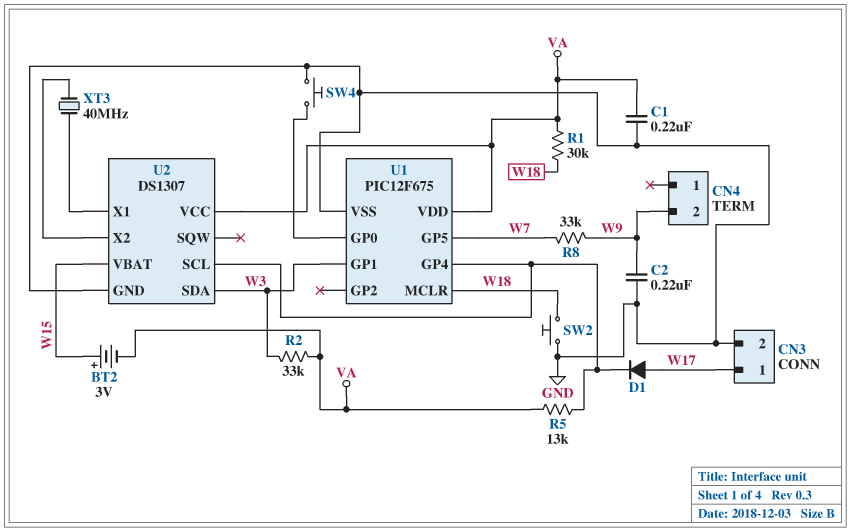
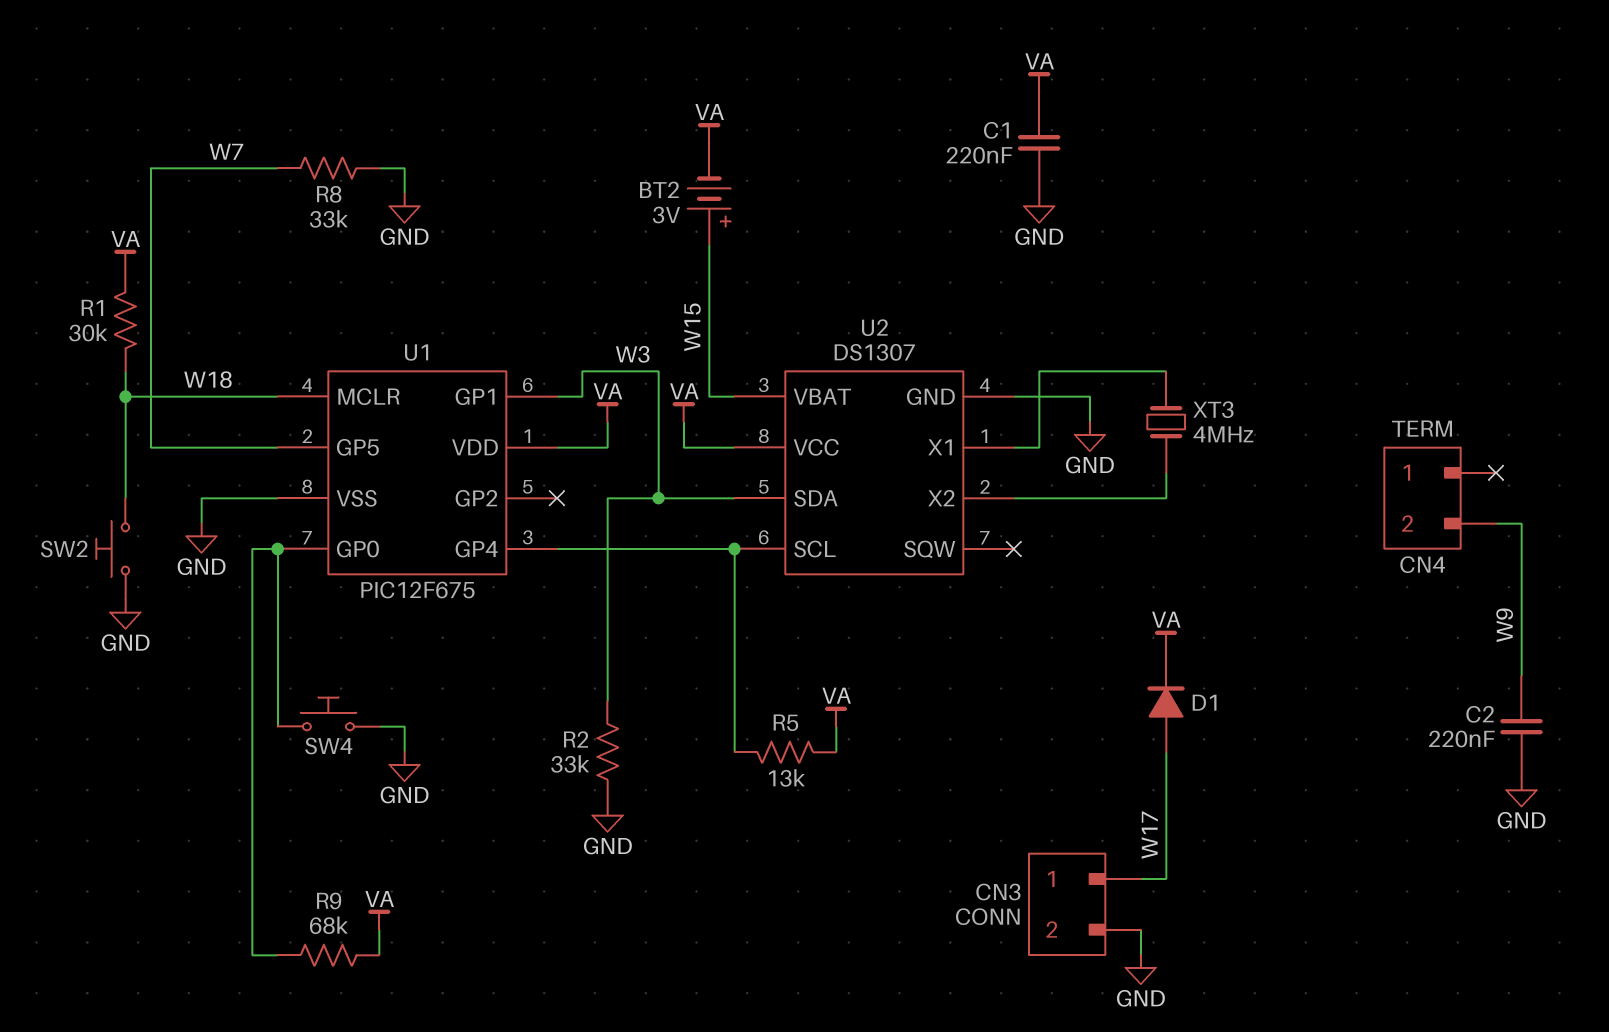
D1: diode (A W17, K U1/GP4) -> diode (A W17, K VA)
R2: 33k (VA, W3) -> 33k (GND, W3)
R8: 33k (W7, W9) -> 33k (GND, W7)
R9: none -> 68k (U1/GP0, VA)
XT3: 40MHz (U2/X1, U2/X2) -> 4MHz (U2/X1, U2/X2)

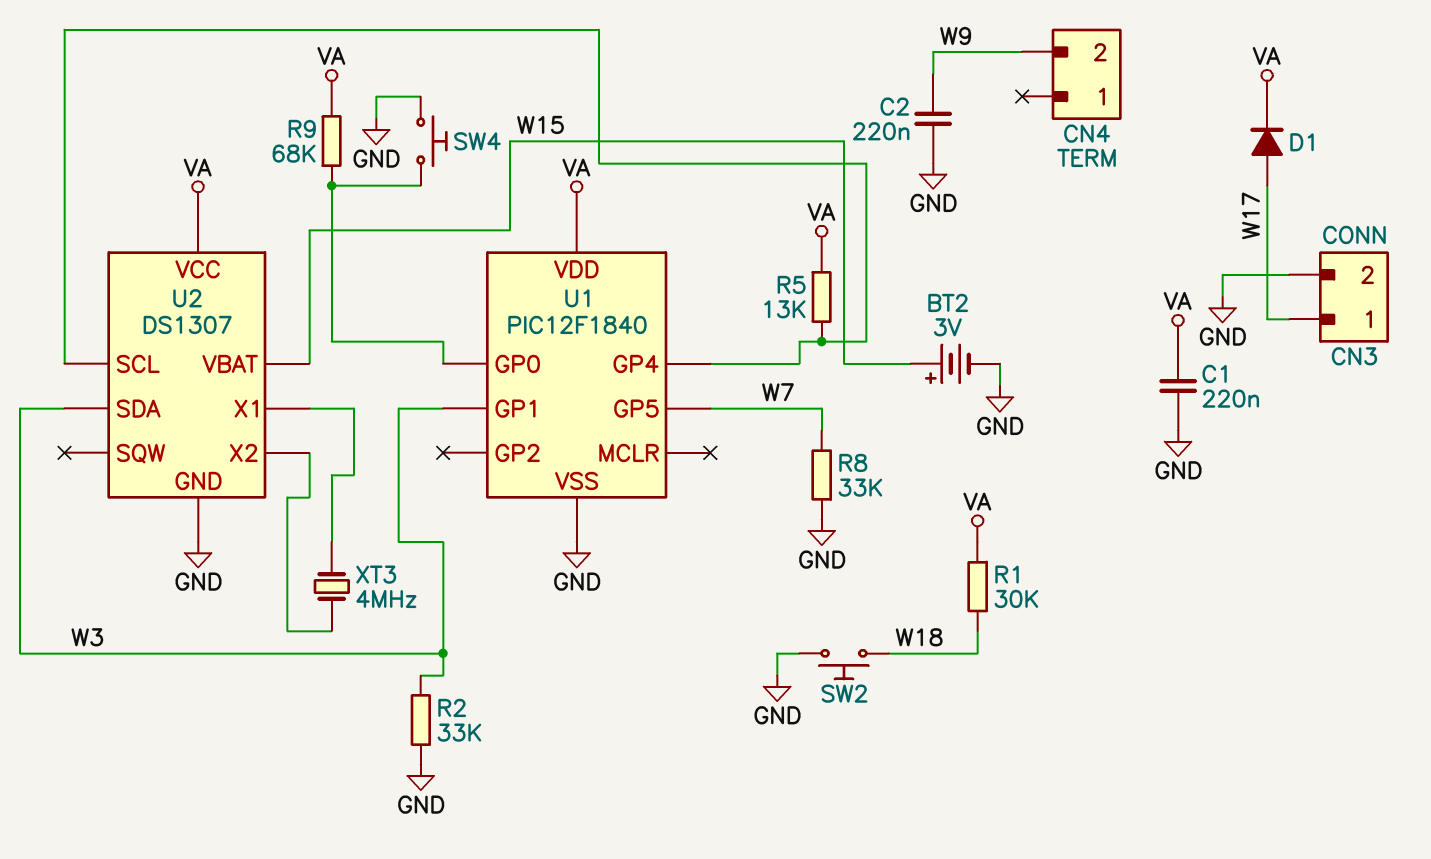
BT2: 3V (plus W15, minus VA) -> 3V (plus W15, minus GND)
U1: PIC12F675 -> PIC12F1840
U1 pin MCLR: W18 -> none

